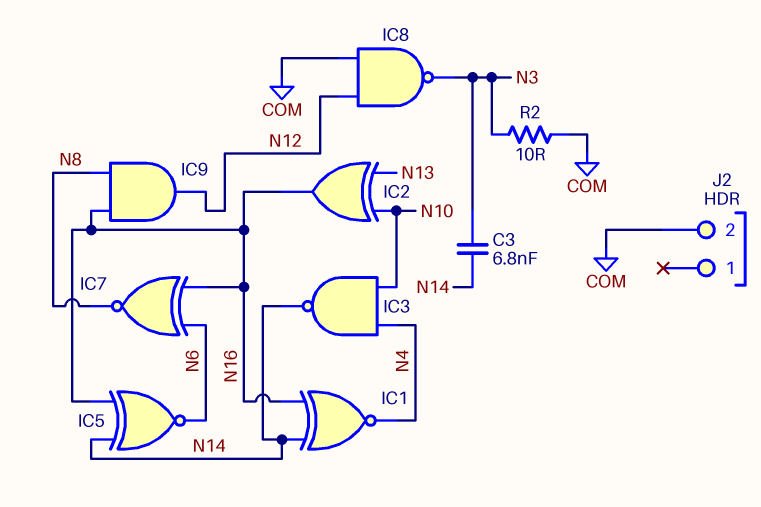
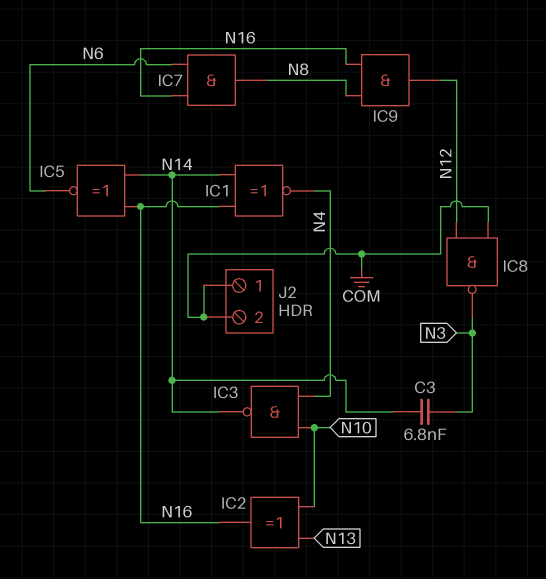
IC7: XNOR (in N6, in N16, out N8) -> AND (in N6, in N16, out N8)
J2 pin 1: none -> COM
R2: 10 (COM, N3) -> none

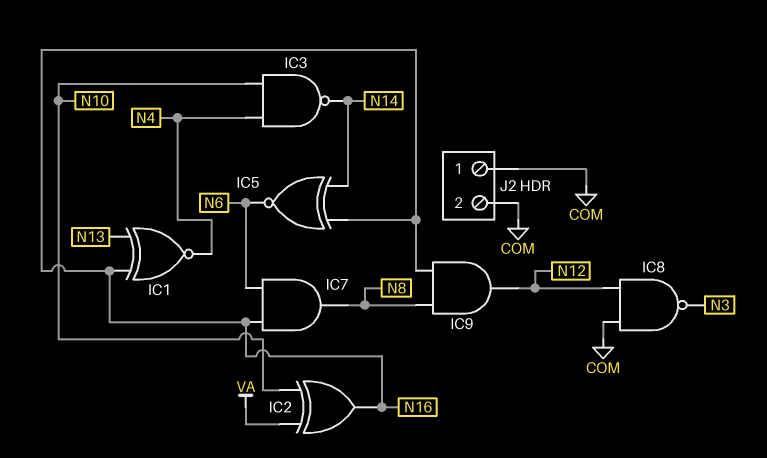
C3: 6.8nF (N3, N14) -> none
IC1: XNOR (in N14, in N16, out N4) -> XNOR (in N13, in N16, out N4)
IC2: XOR (in N10, in N13, out N16) -> XOR (in N10, in VA, out N16)

